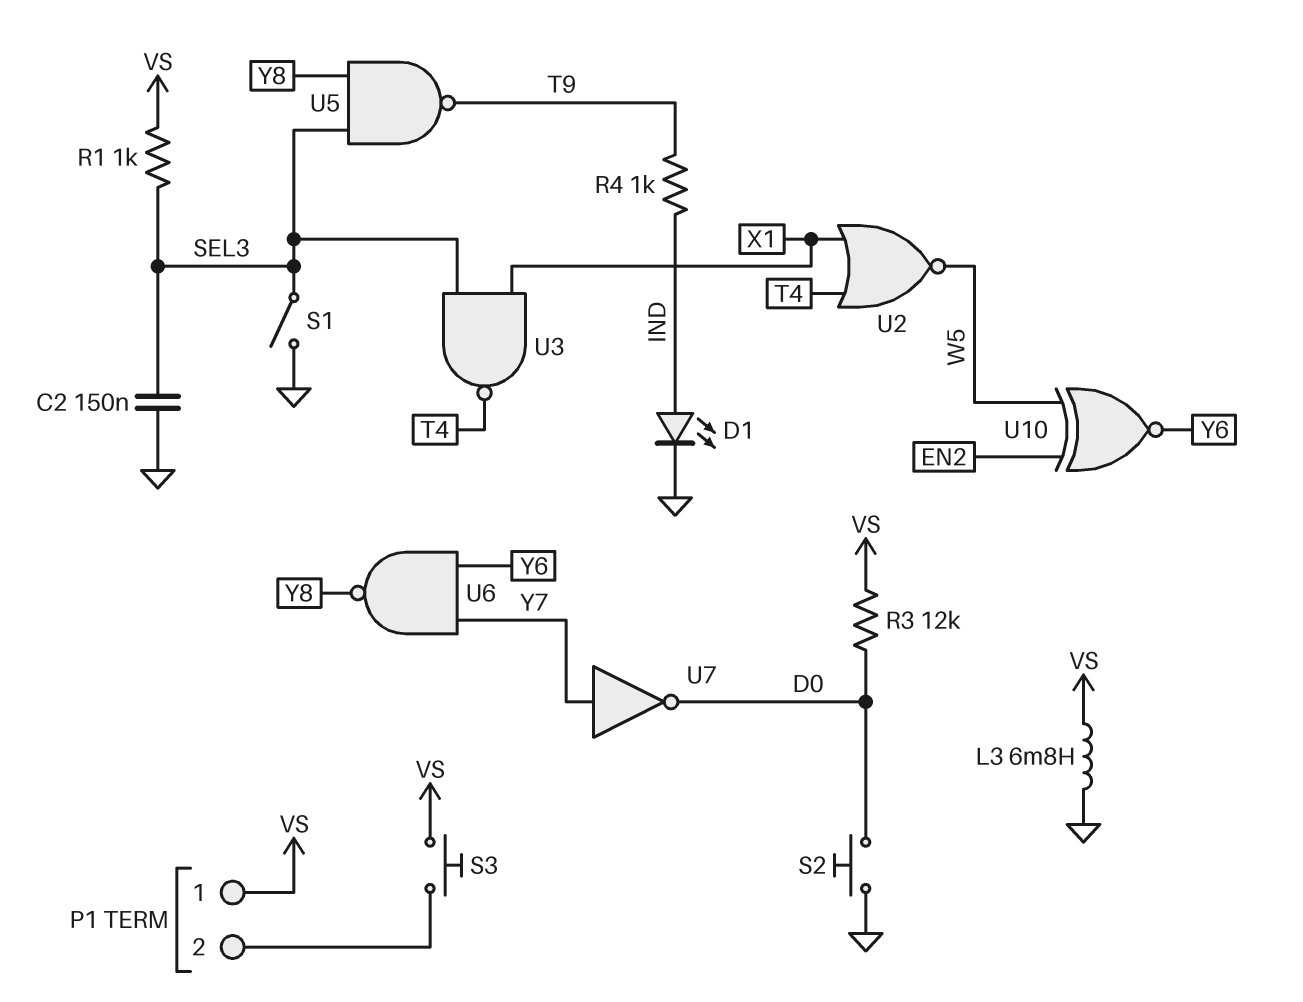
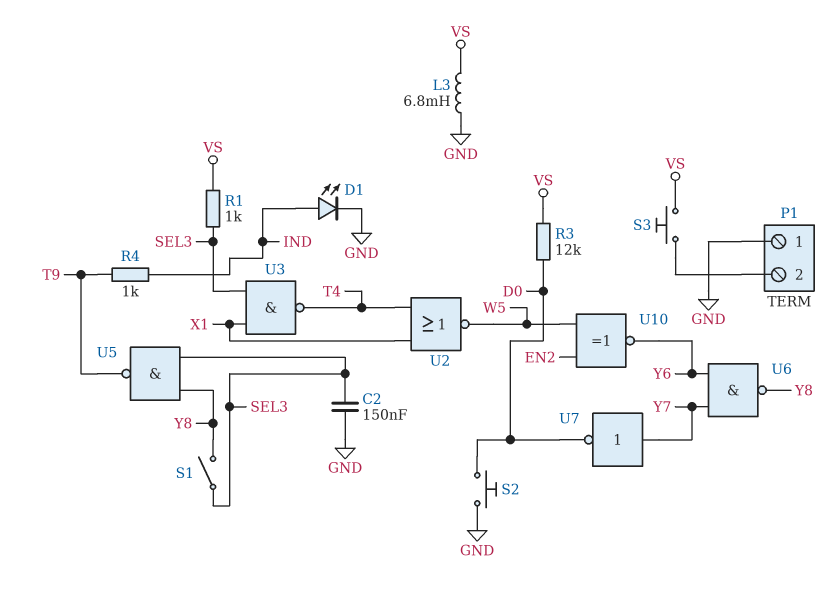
P1 pin 1: VS -> GND
S1: switch (GND, SEL3) -> switch (SEL3, Y8)

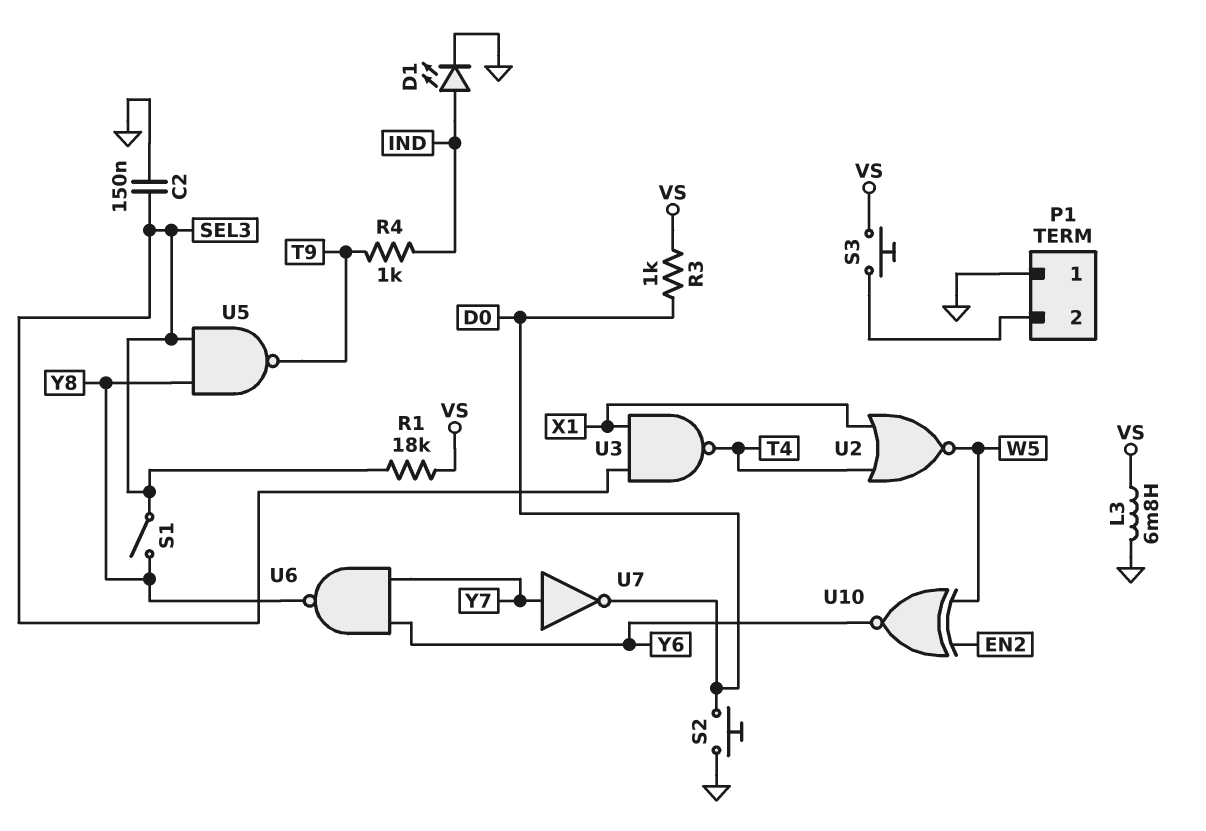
R1: 1k (SEL3, VS) -> 18k (SEL3, VS)
R3: 12k (D0, VS) -> 1k (D0, VS)

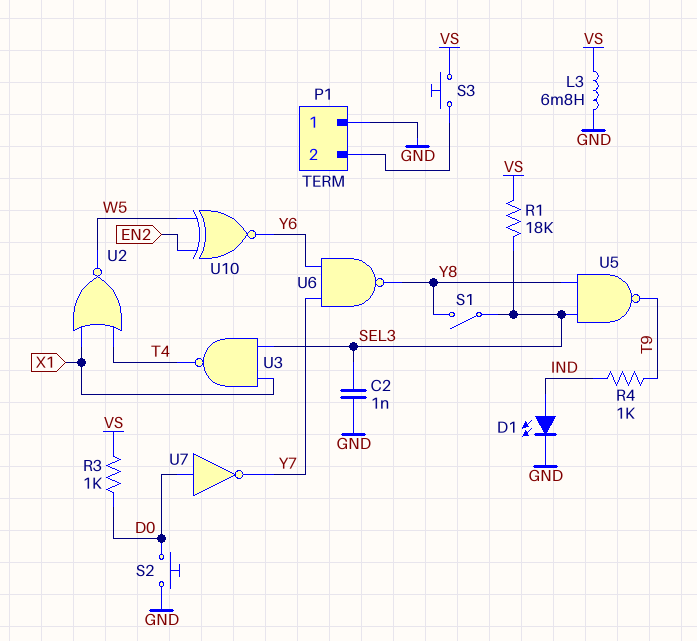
C2: 150nF (GND, SEL3) -> 1nF (GND, SEL3)
U7: NOT (in Y7, out D0) -> NOT (in D0, out Y7)

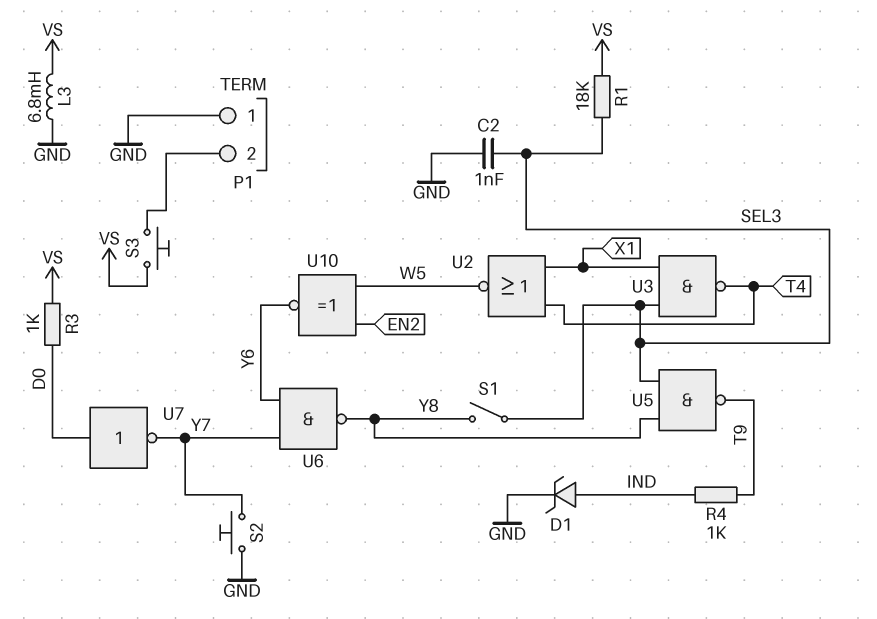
D1: LED (A IND, K GND) -> zener (A IND, K GND)
S2: button (D0, GND) -> button (GND, Y7)

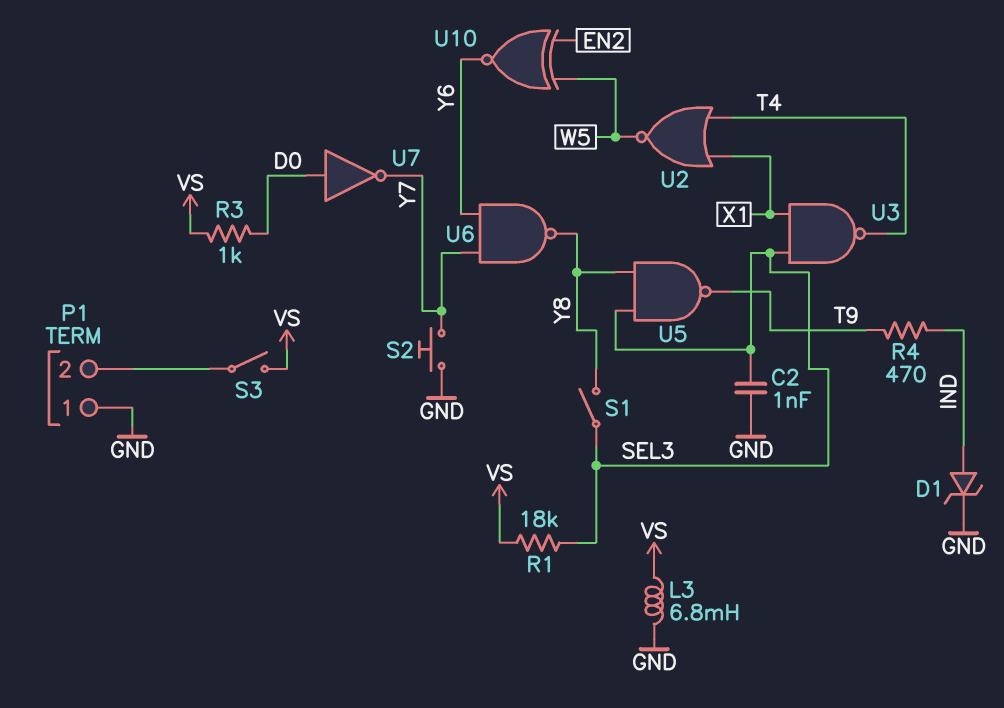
R4: 1k (IND, T9) -> 470 (IND, T9)
S3: button (P1/2, VS) -> switch (P1/2, VS)

